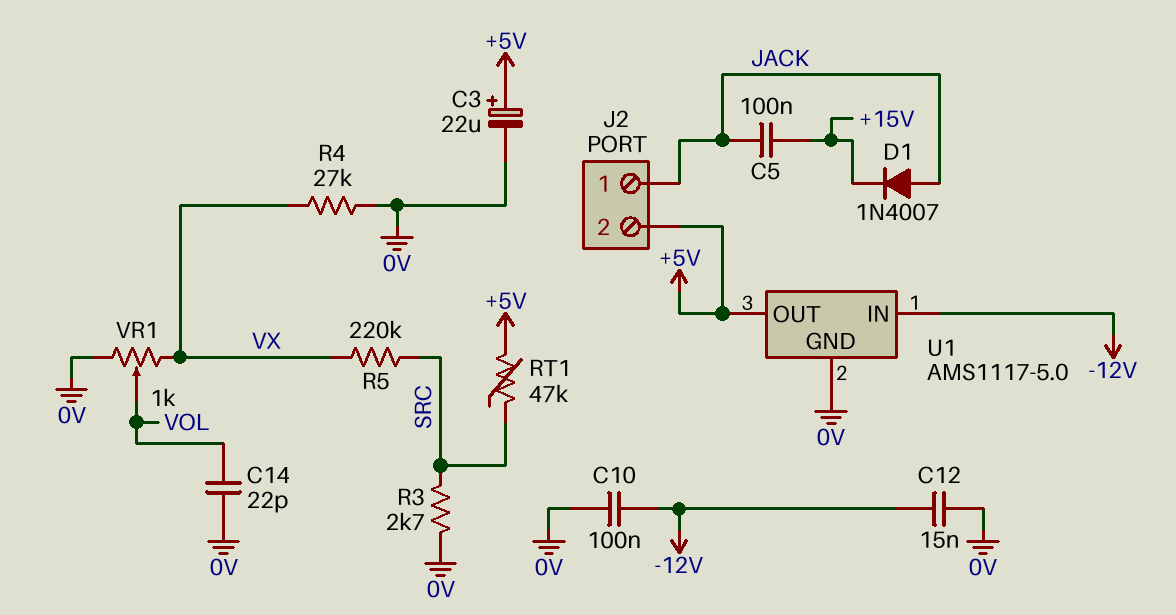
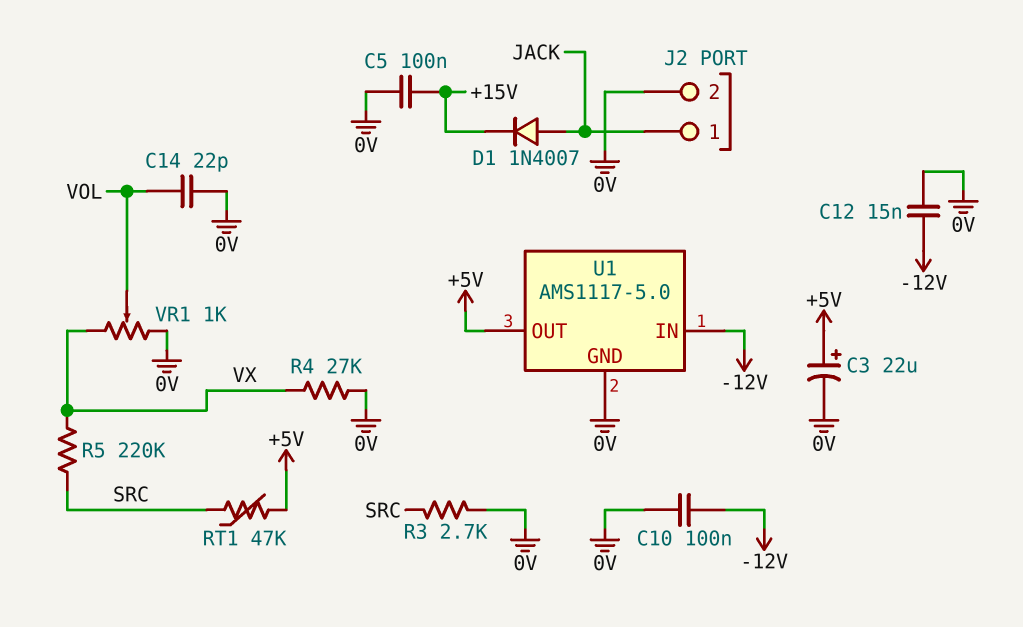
C5: 100nF (+15V, JACK) -> 100nF (+15V, 0V)
J2 pin 2: +5V -> 0V

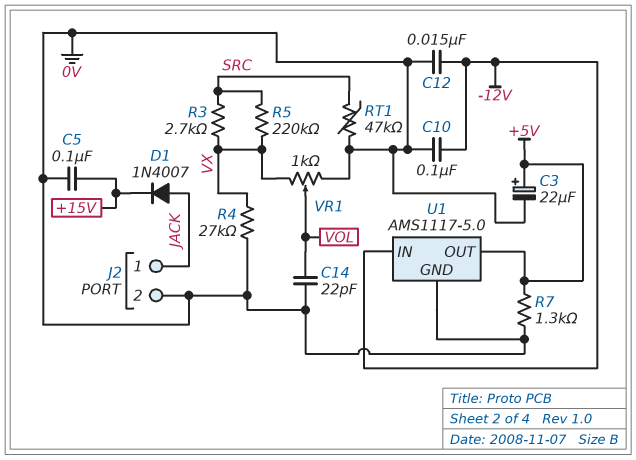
R3: 2.7k (0V, SRC) -> 2.7k (SRC, VX)
R7: none -> 1.3k (+5V, 0V)
RT1: 47k (+5V, SRC) -> 47k (0V, SRC)

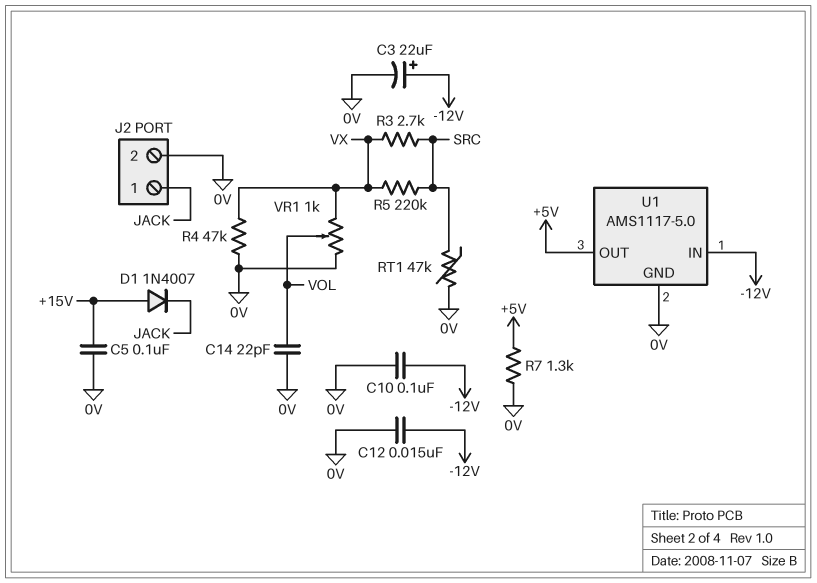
C3: 22uF (plus +5V, minus 0V) -> 22uF (plus -12V, minus 0V)
D1: diode 1N4007 (A JACK, K +15V) -> diode 1N4007 (A +15V, K JACK)
R4: 27k (0V, VX) -> 47k (0V, VX)

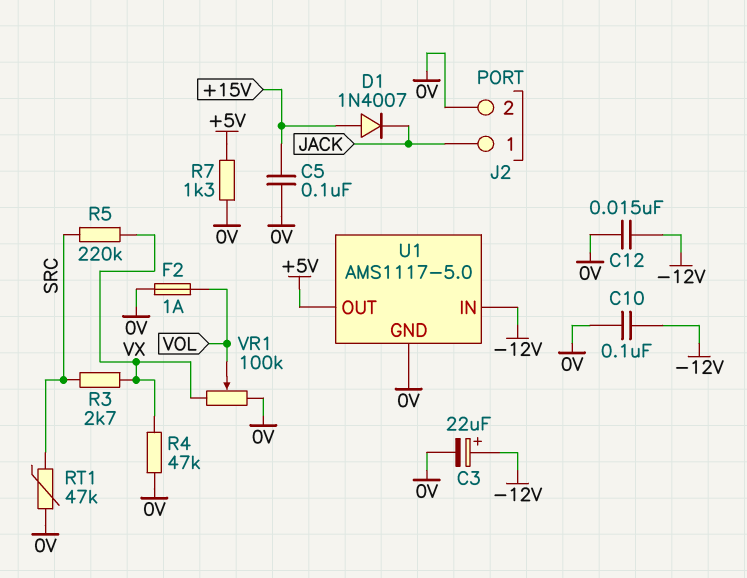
C14: 22pF (0V, VOL) -> none
F2: none -> 1A (0V, VOL)
VR1: 1k (0V, VX, wiper VOL) -> 100k (0V, VX, wiper VOL)

